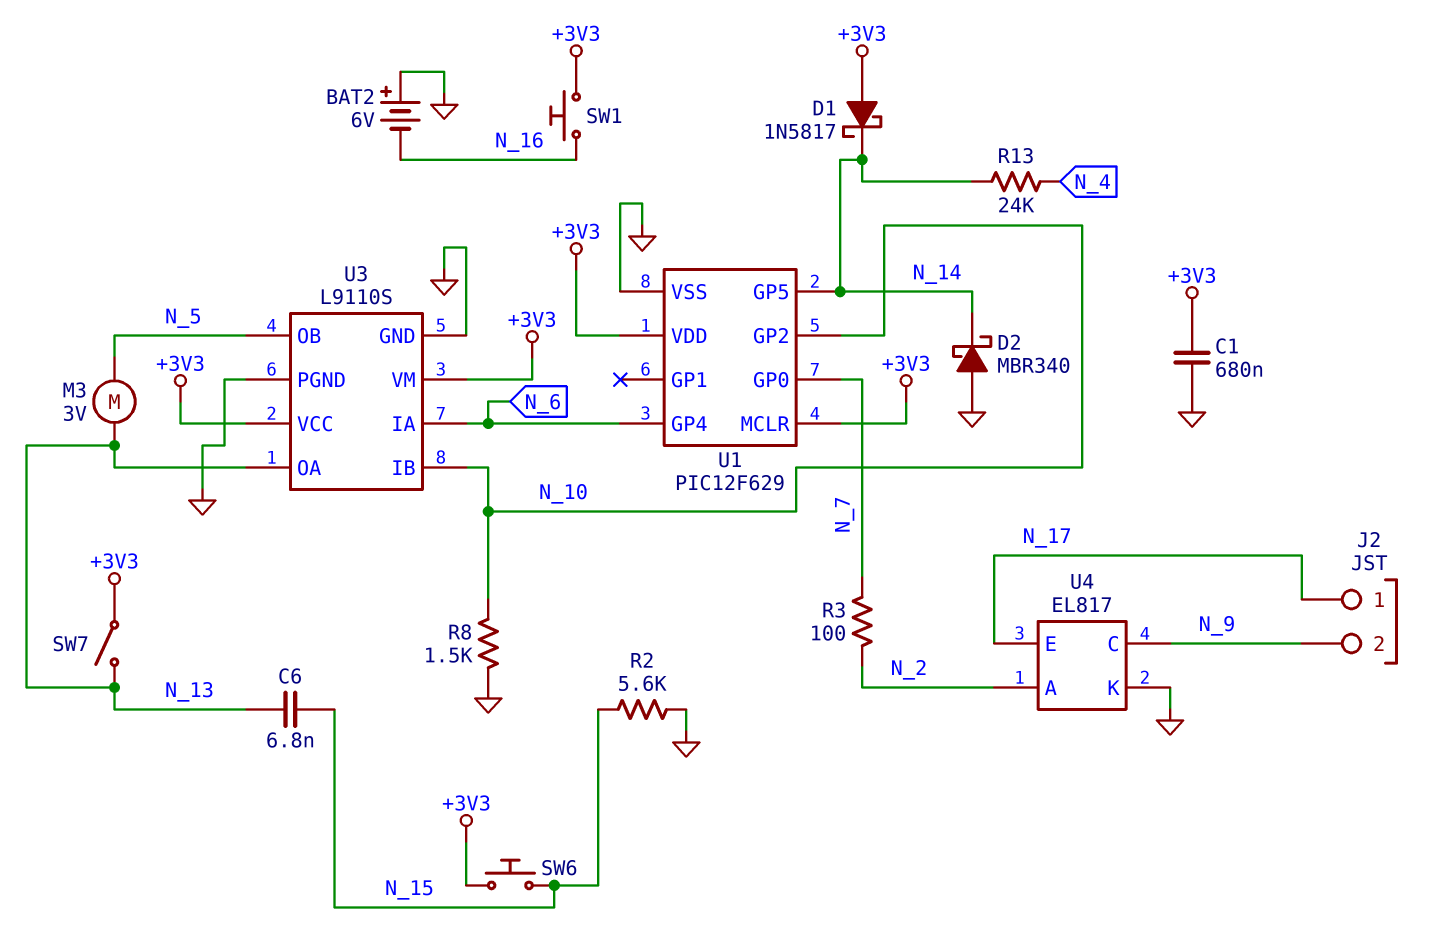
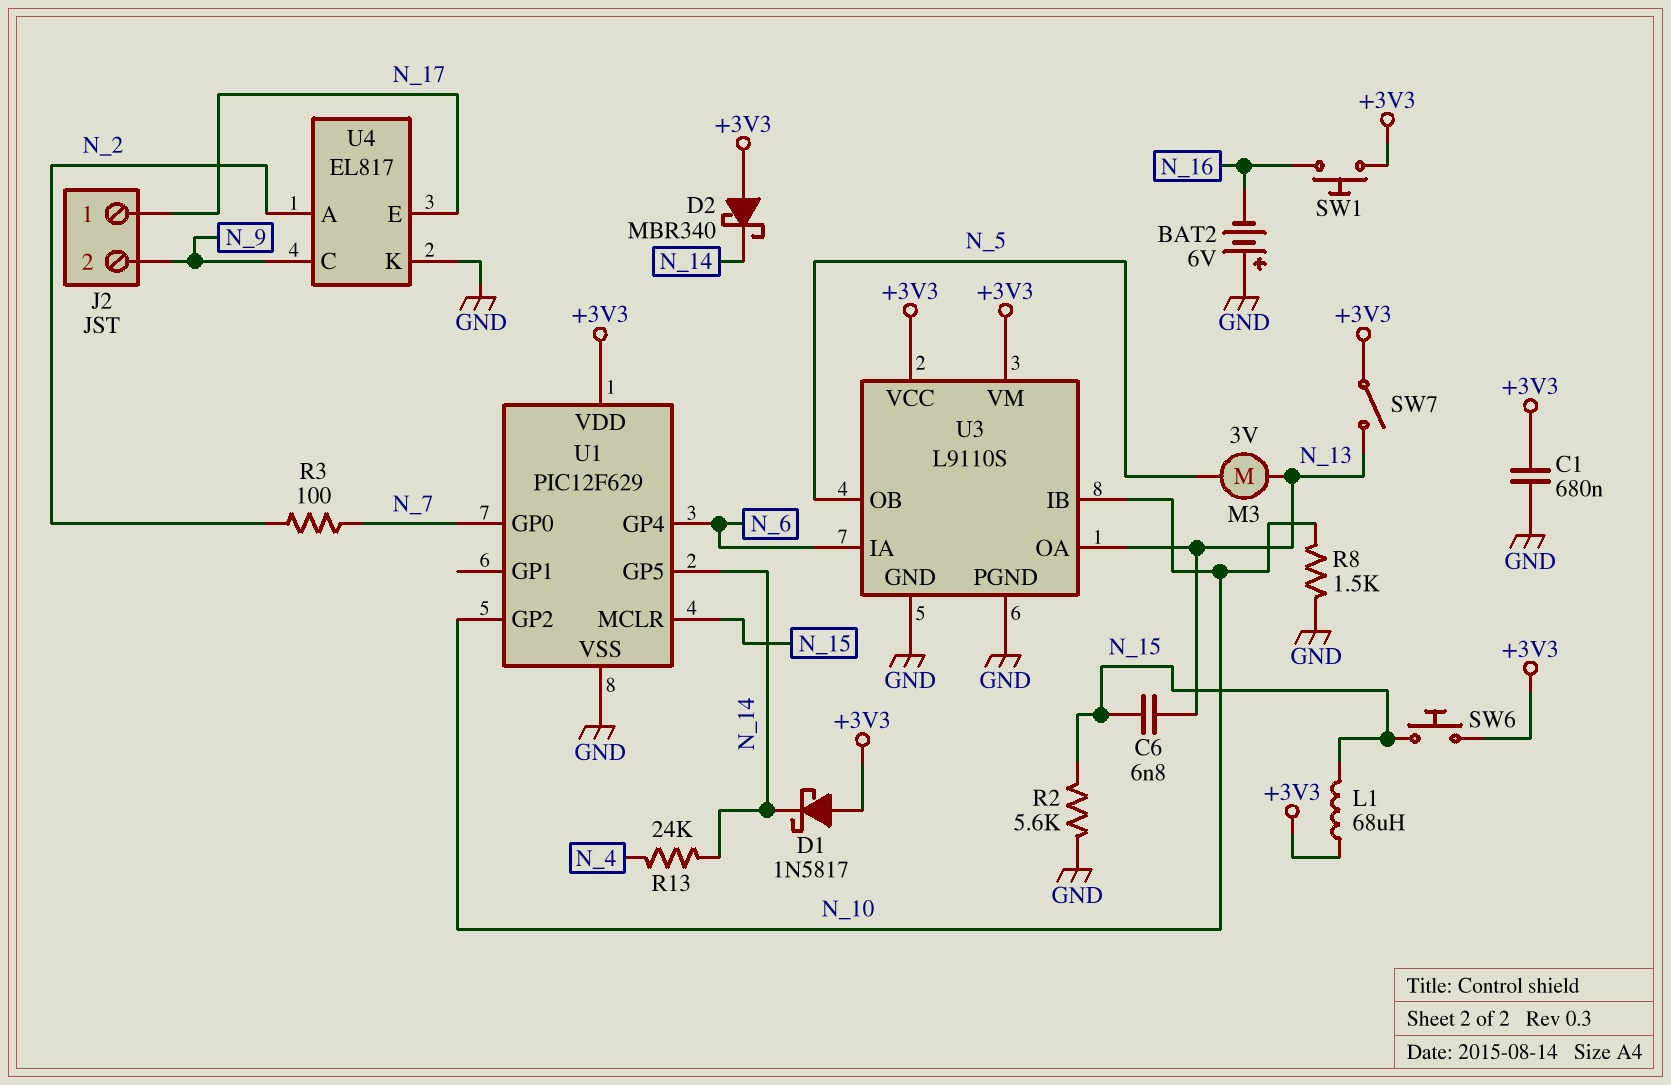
D2: schottky MBR340 (A GND, K N_14) -> schottky MBR340 (A +3V3, K N_14)
L1: none -> 68uH (+3V3, N_15)
U1 pin MCLR: +3V3 -> N_15

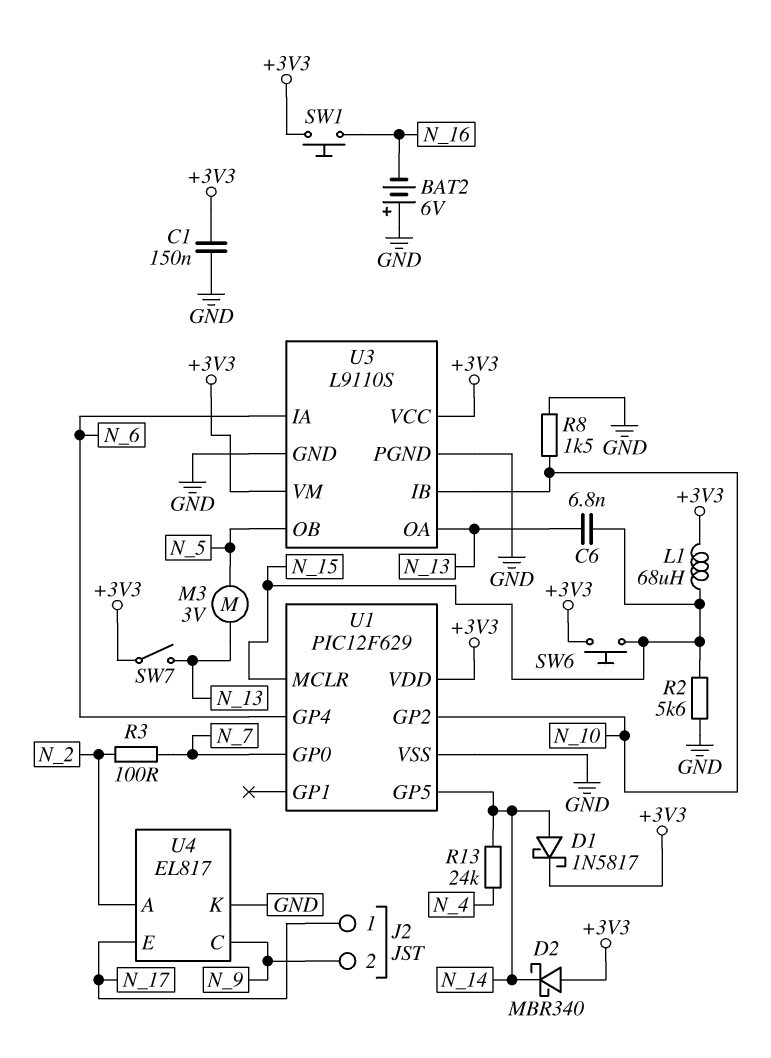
C1: 680nF (+3V3, GND) -> 150nF (+3V3, GND)
D1: schottky 1N5817 (A +3V3, K N_14) -> schottky 1N5817 (A N_14, K +3V3)

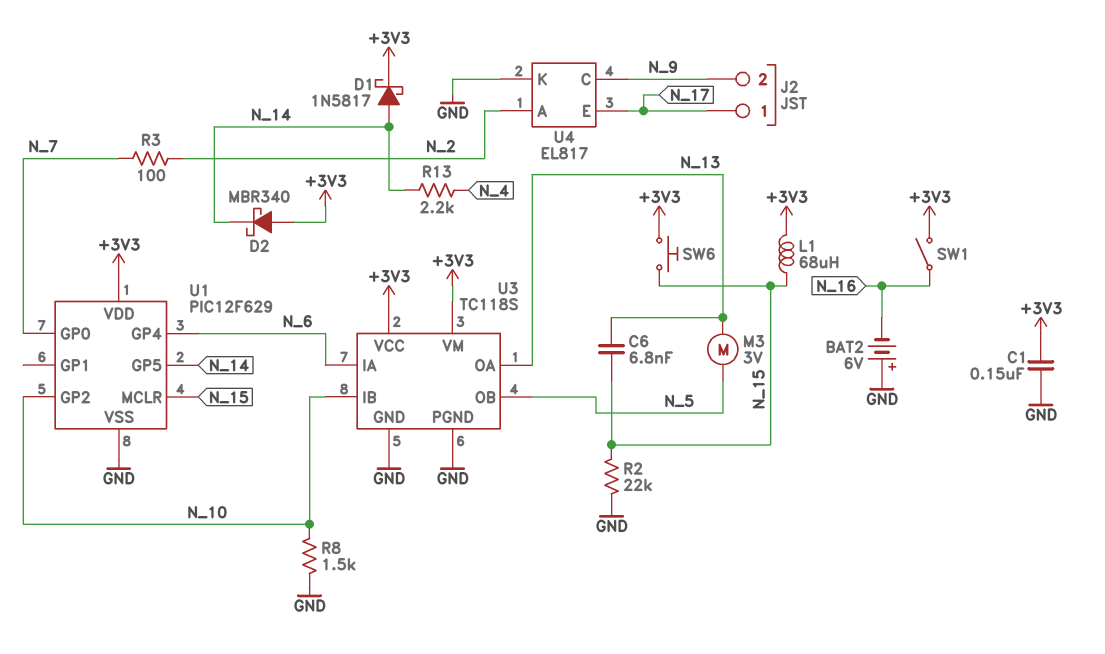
R2: 5.6k (GND, N_15) -> 22k (GND, N_15)
R13: 24k (N_4, N_14) -> 2.2k (N_4, N_14)
SW1: button (+3V3, N_16) -> switch (+3V3, N_16)
SW7: switch (+3V3, N_13) -> none
U3: L9110S -> TC118S

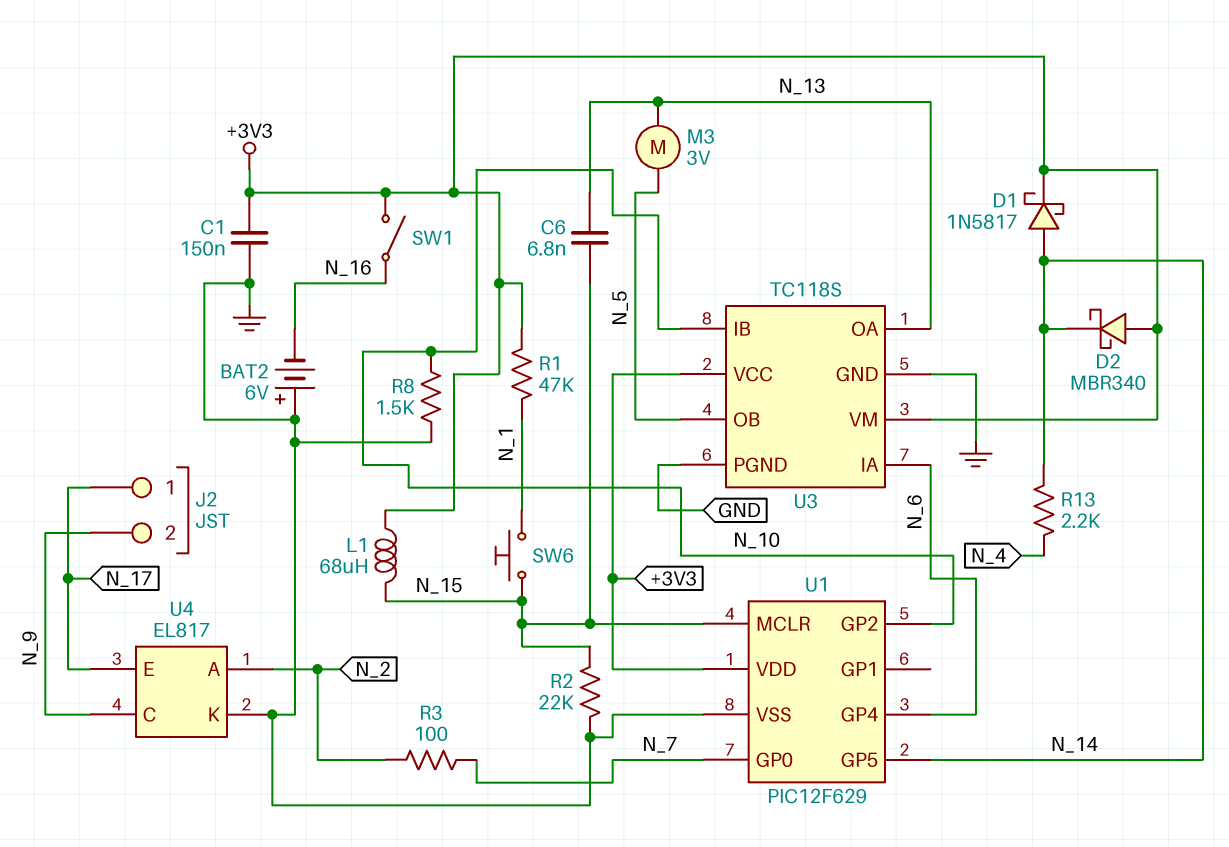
R1: none -> 47k (+3V3, N_1)
SW6: button (+3V3, N_15) -> button (N_1, N_15)

